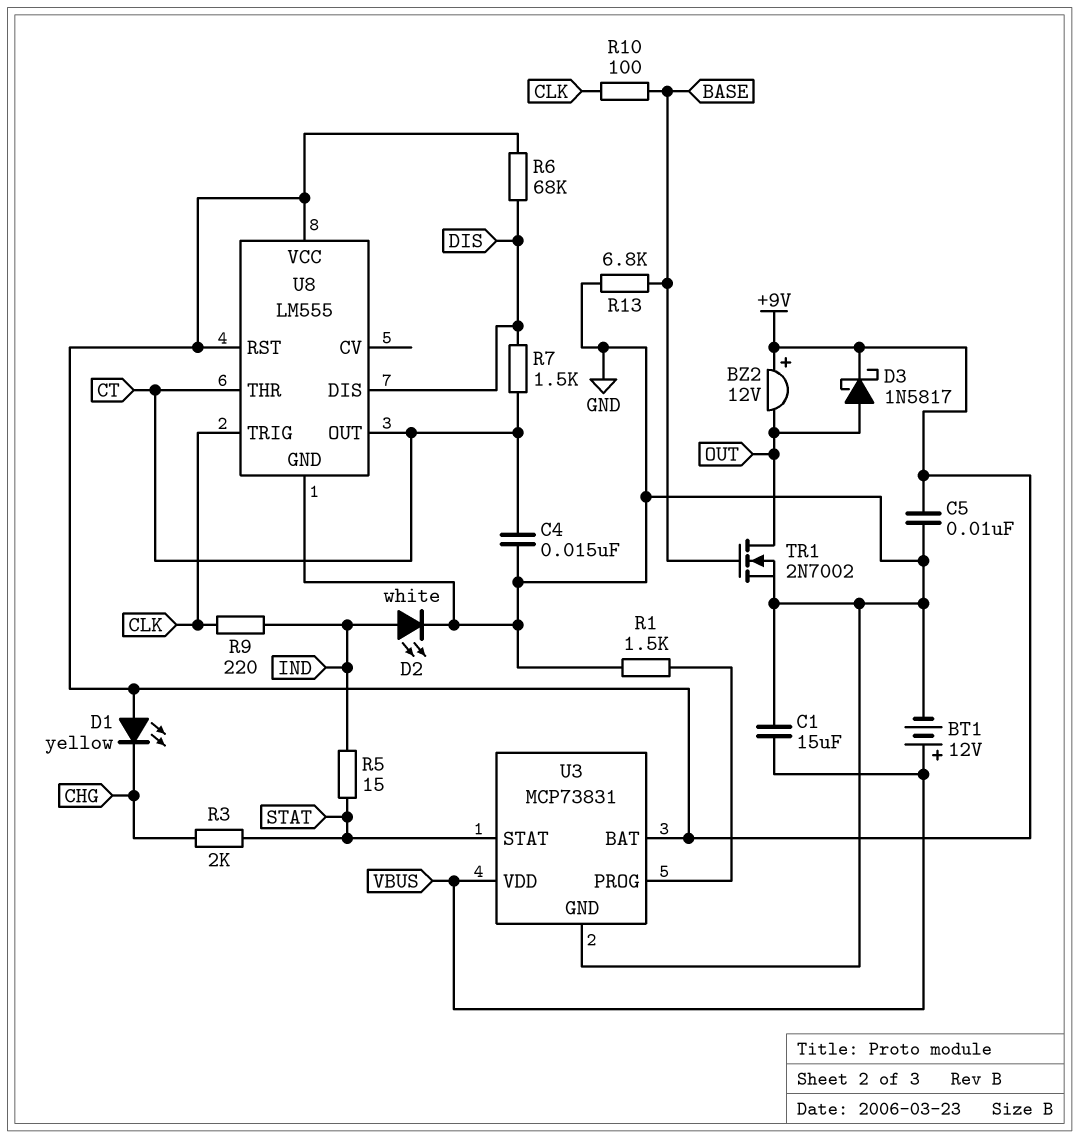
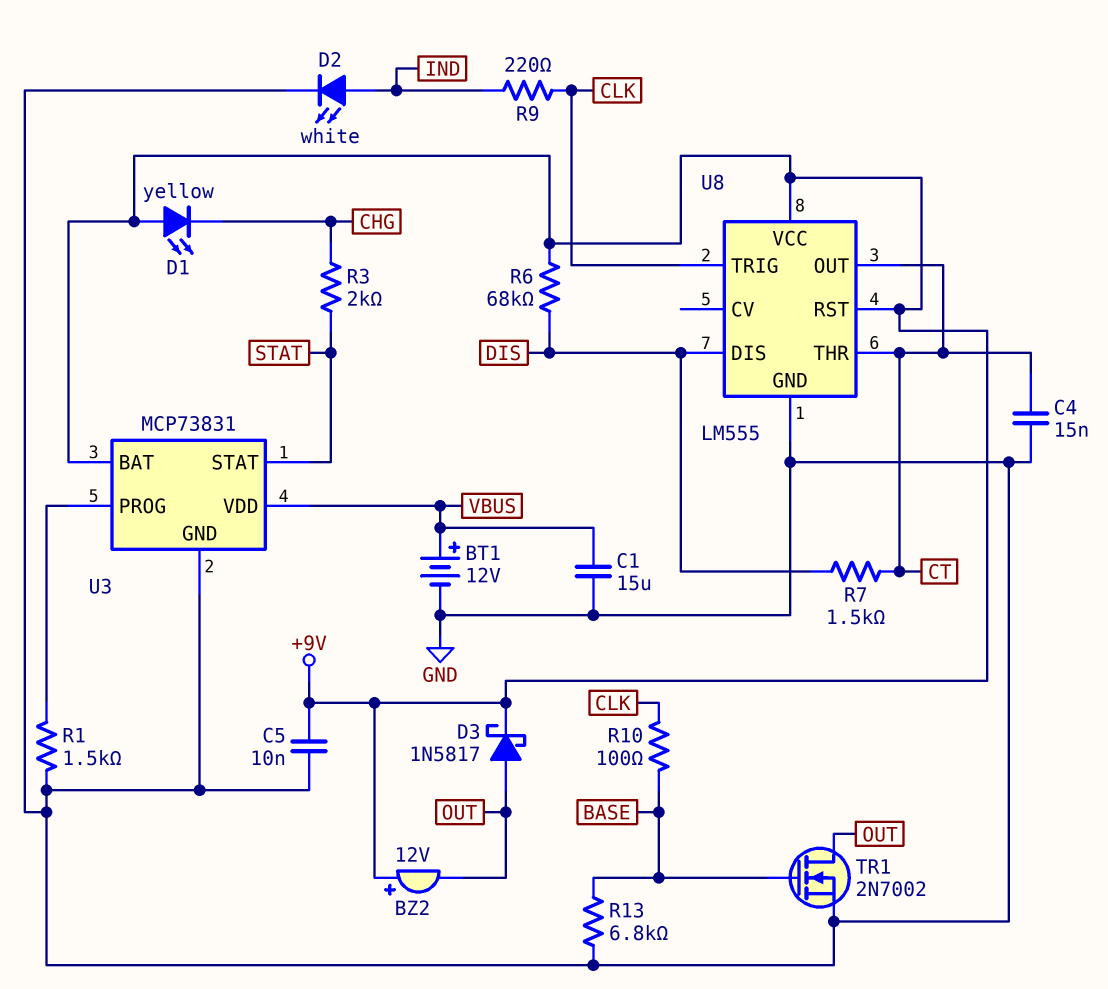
R5: 15 (IND, STAT) -> none

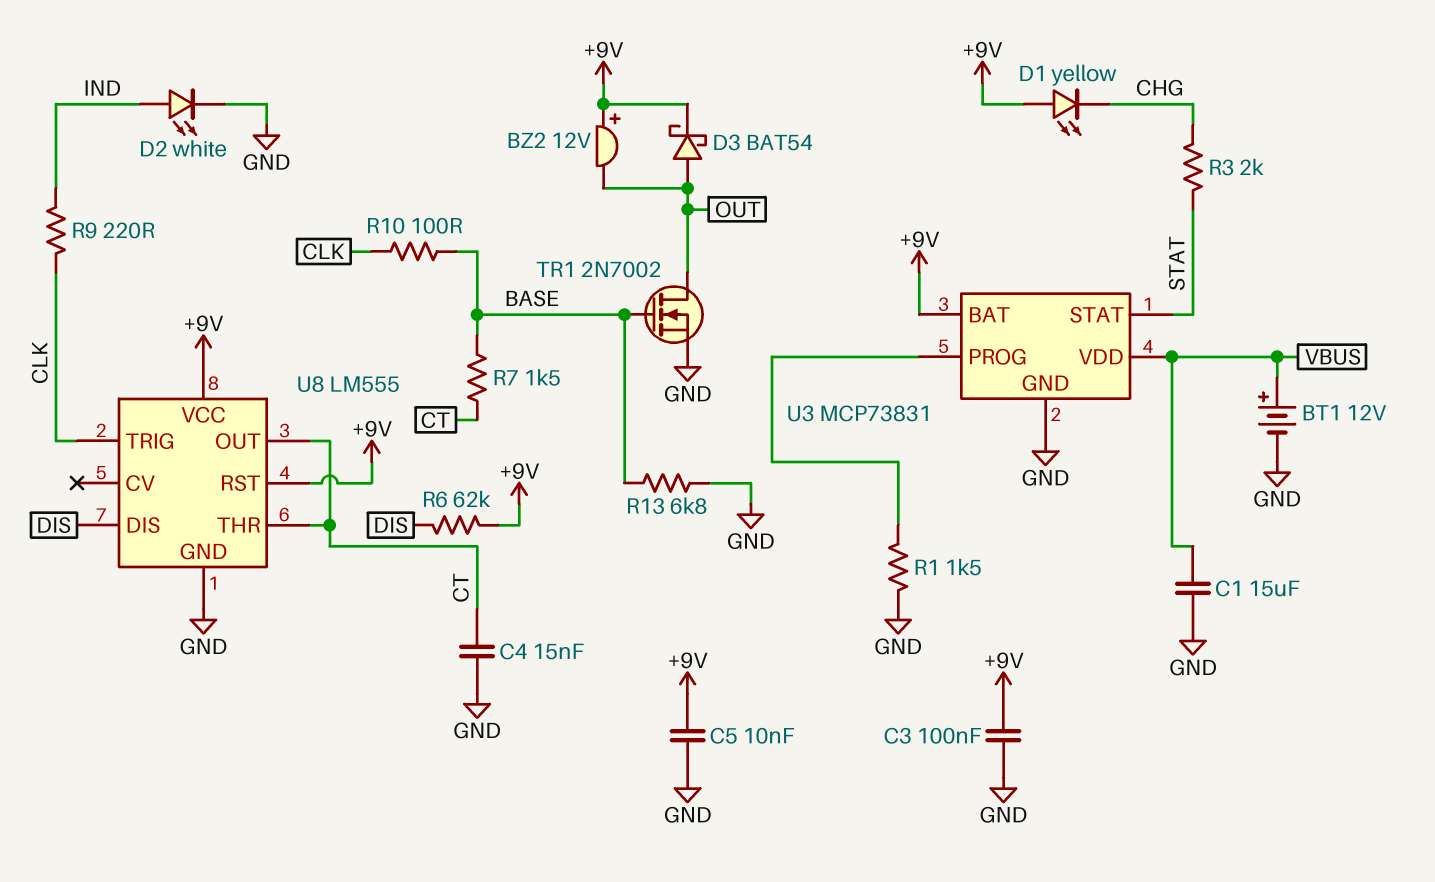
C3: none -> 100nF (+9V, GND)
D3: schottky 1N5817 (A OUT, K +9V) -> schottky BAT54 (A OUT, K +9V)
R6: 68k (+9V, DIS) -> 62k (+9V, DIS)
R7: 1.5k (CT, DIS) -> 1.5k (BASE, CT)

